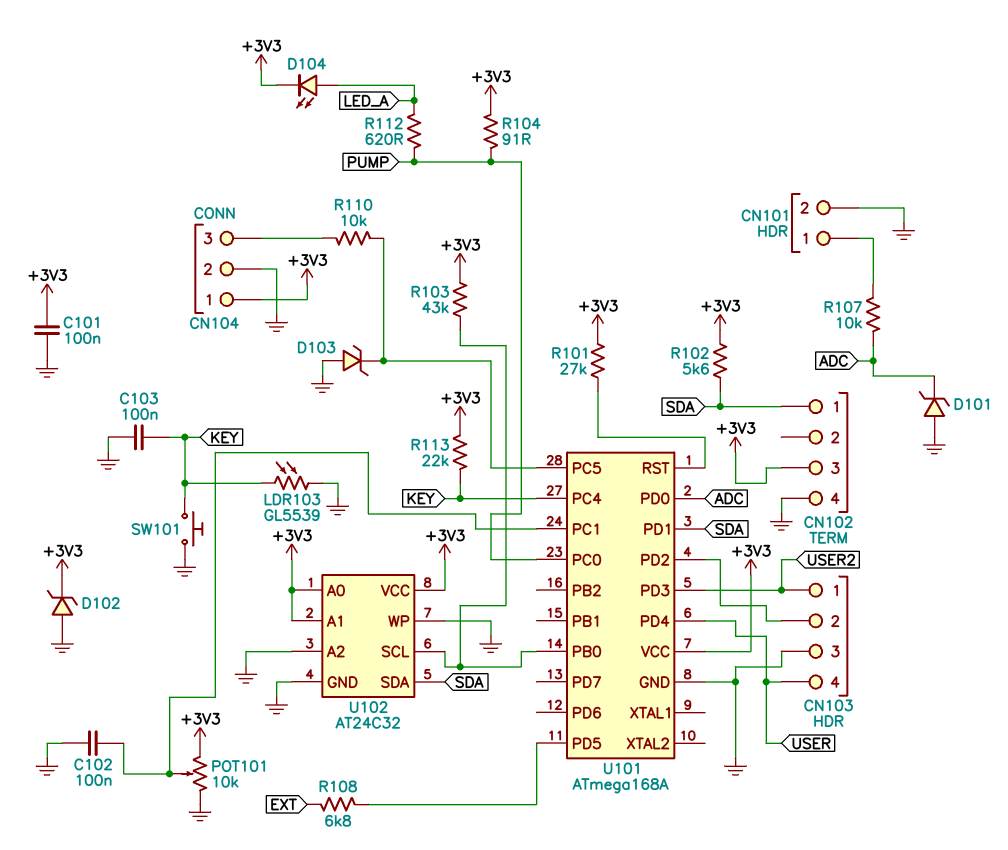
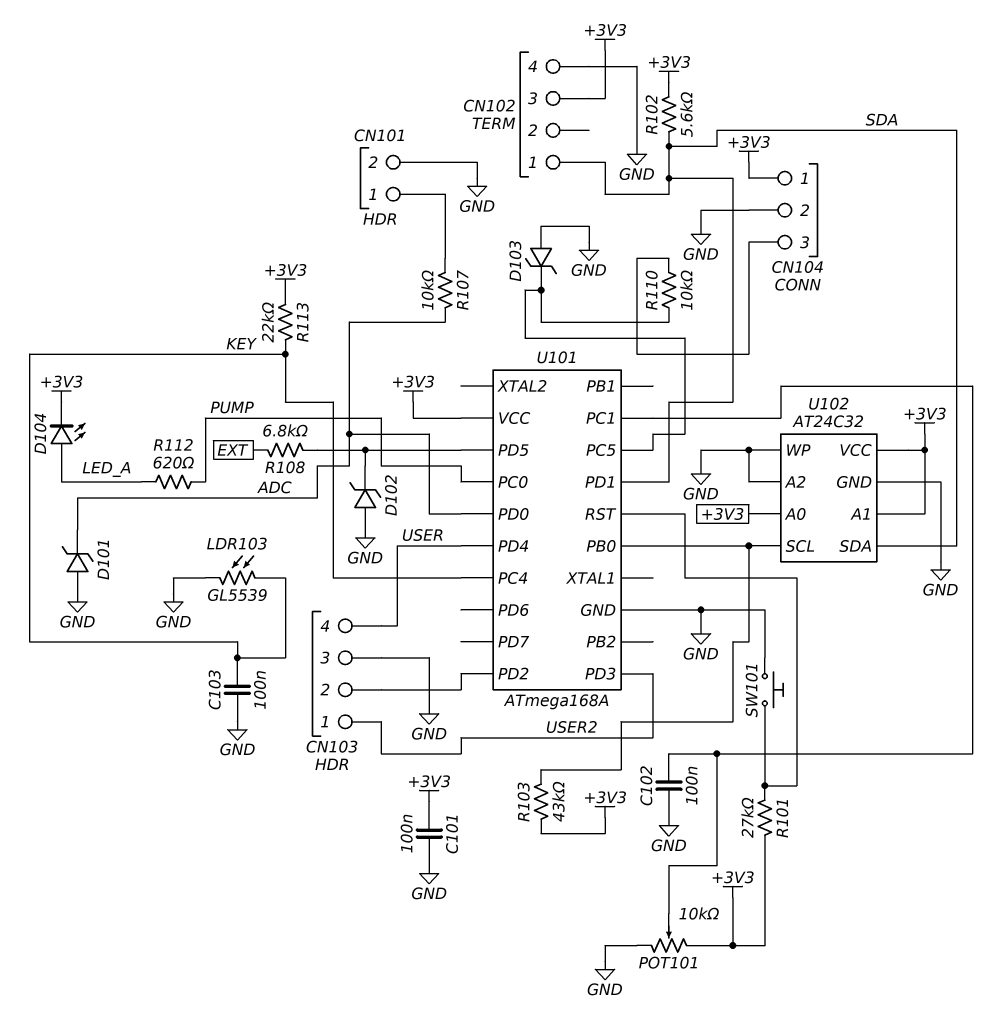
D102: zener (A GND, K +3V3) -> zener (A GND, K U101/PD5)
R104: 91 (+3V3, PUMP) -> none
SW101: button (GND, KEY) -> button (GND, U101/RST)

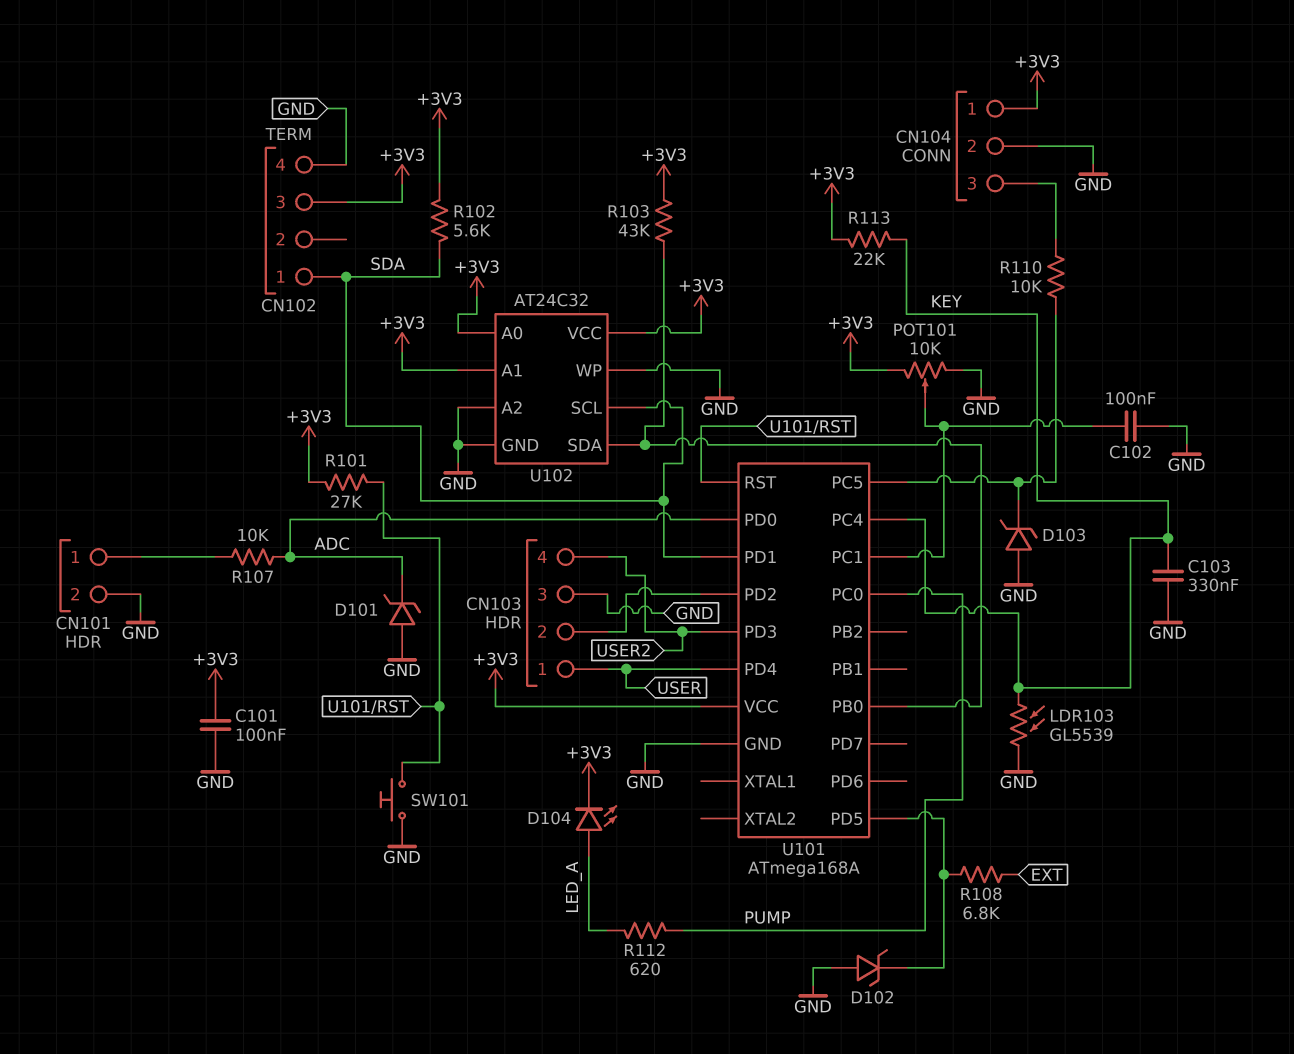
C103: 100nF (GND, KEY) -> 330nF (GND, KEY)
CN103 pin 1: USER2 -> USER
CN103 pin 4: USER -> USER2
U102 pin SCL: U101/PB0 -> SDA
U102 pin SDA: SDA -> U101/PB0

